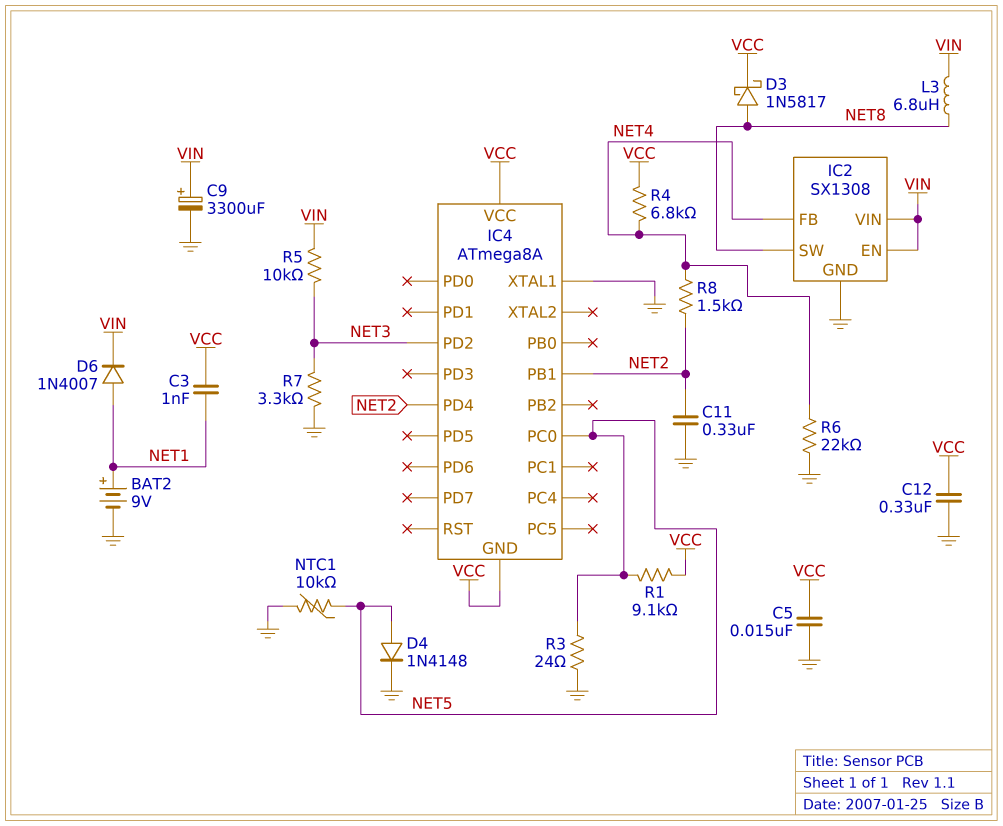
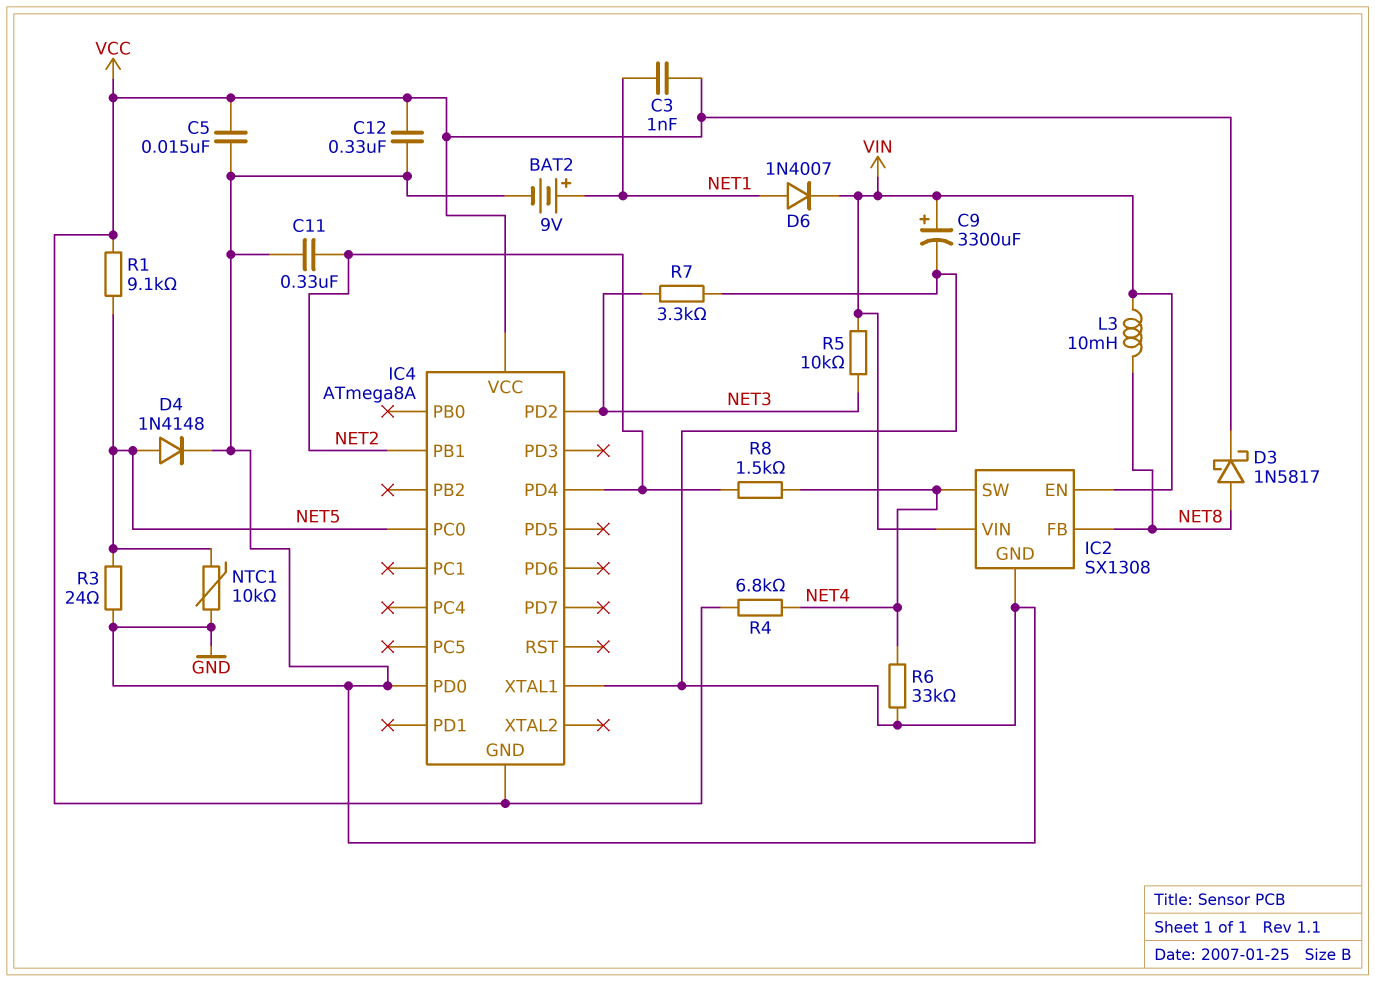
IC2 pin FB: NET4 -> NET8
IC2 pin SW: NET8 -> NET4
IC4 pin PD0: none -> GND
L3: 6.8uH (NET8, VIN) -> 10mH (NET8, VIN)
R6: 22k (GND, NET4) -> 33k (GND, NET4)

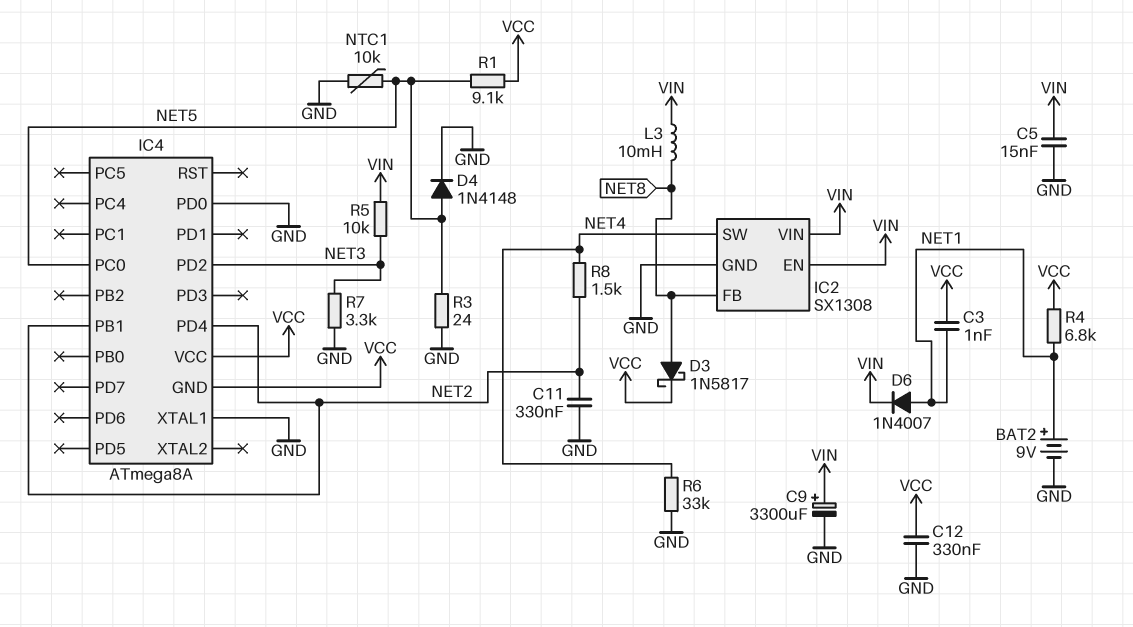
C5: 15nF (GND, VCC) -> 15nF (GND, VIN)
R4: 6.8k (NET4, VCC) -> 6.8k (NET1, VCC)

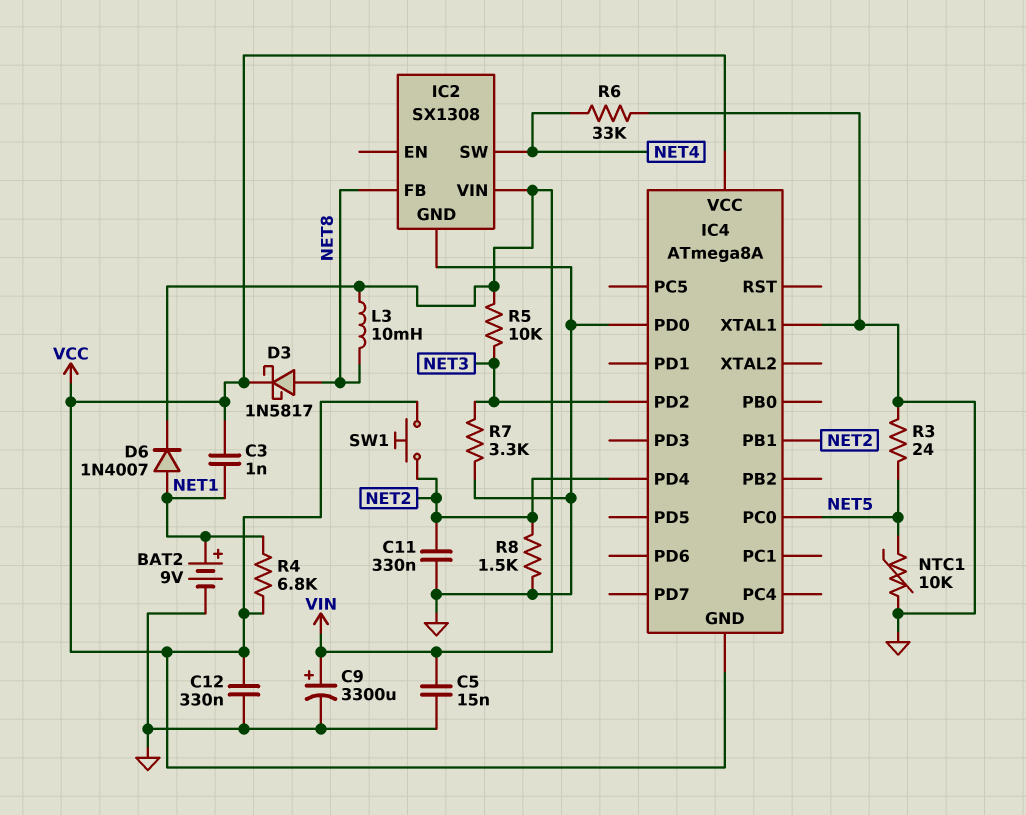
D4: diode 1N4148 (A NET5, K GND) -> none
IC2 pin EN: VIN -> none
R1: 9.1k (NET5, VCC) -> none
R8: 1.5k (NET2, NET4) -> 1.5k (GND, NET2)
SW1: none -> button (NET2, VCC)

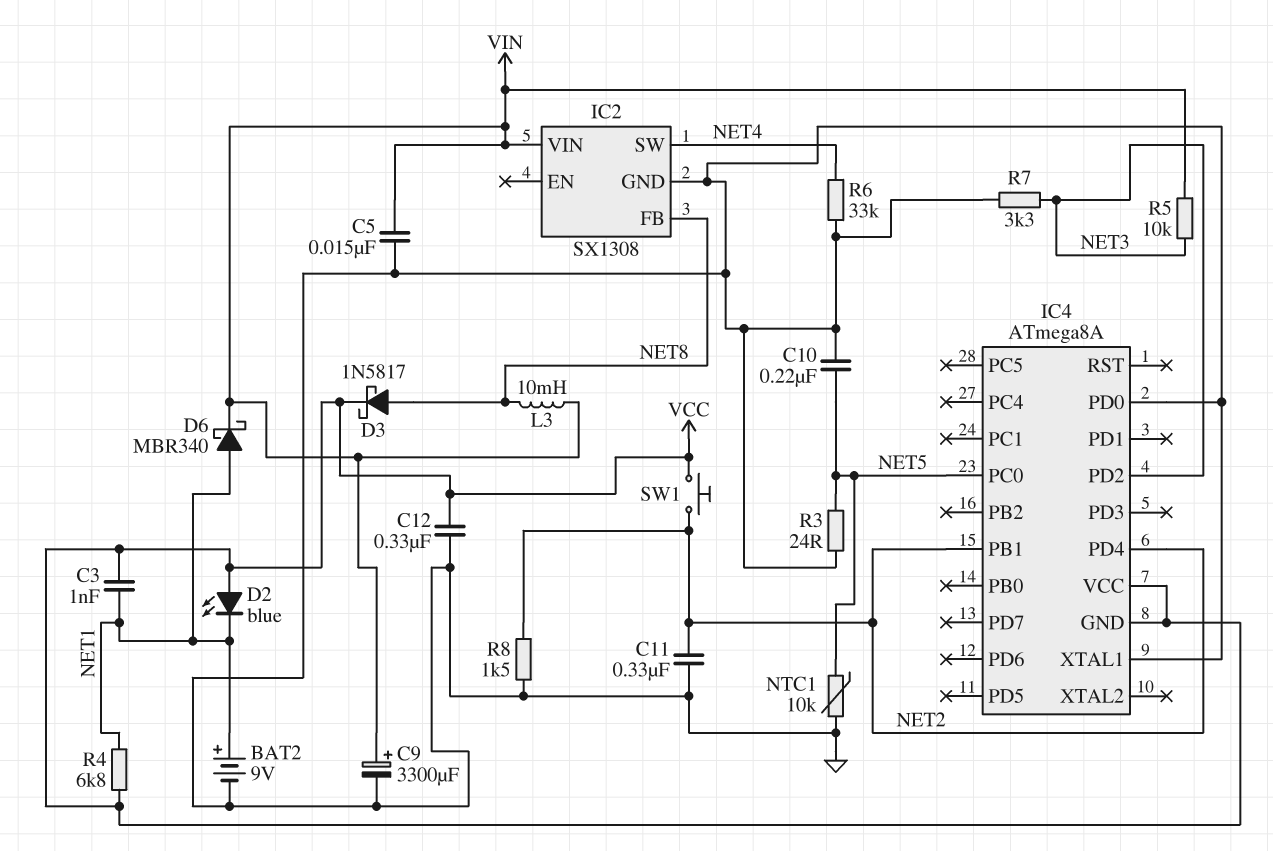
C10: none -> 220nF (GND, NET5)
D2: none -> LED blue (A VCC, K NET1)
D6: diode 1N4007 (A NET1, K VIN) -> schottky MBR340 (A NET1, K VIN)

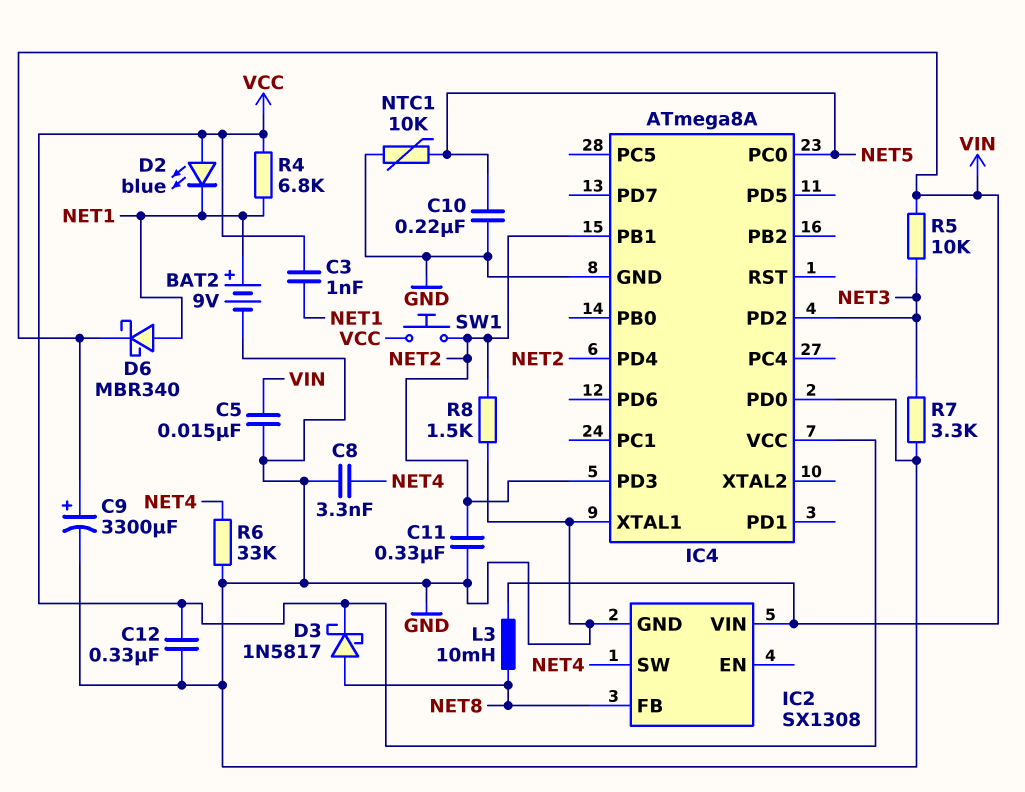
C8: none -> 3.3nF (GND, NET4)
IC4 pin GND: VCC -> GND
IC4 pin PD3: none -> NET2
R3: 24 (GND, NET5) -> none

